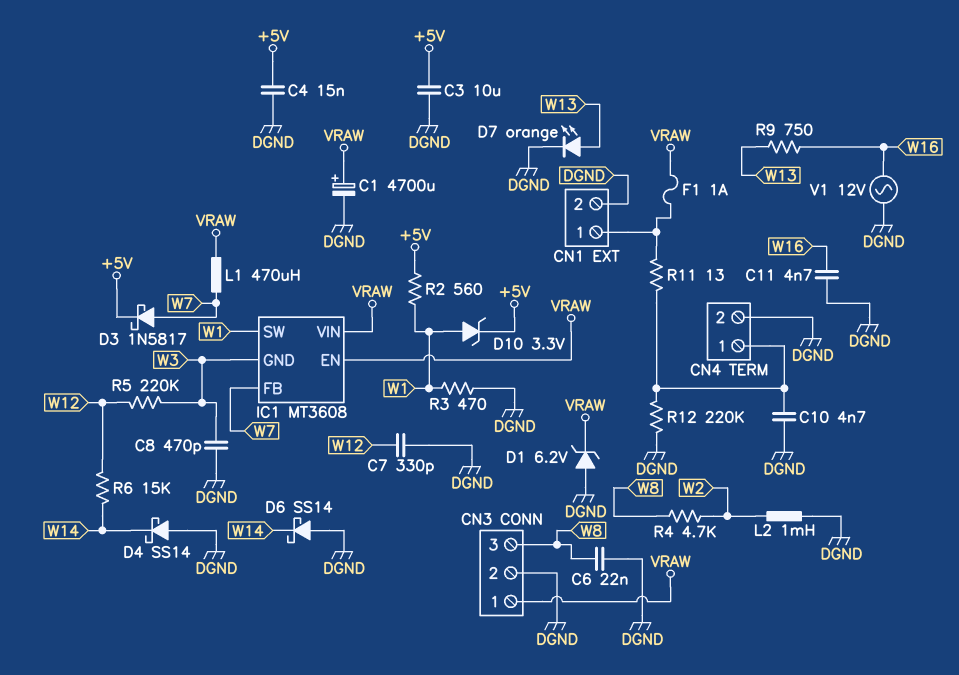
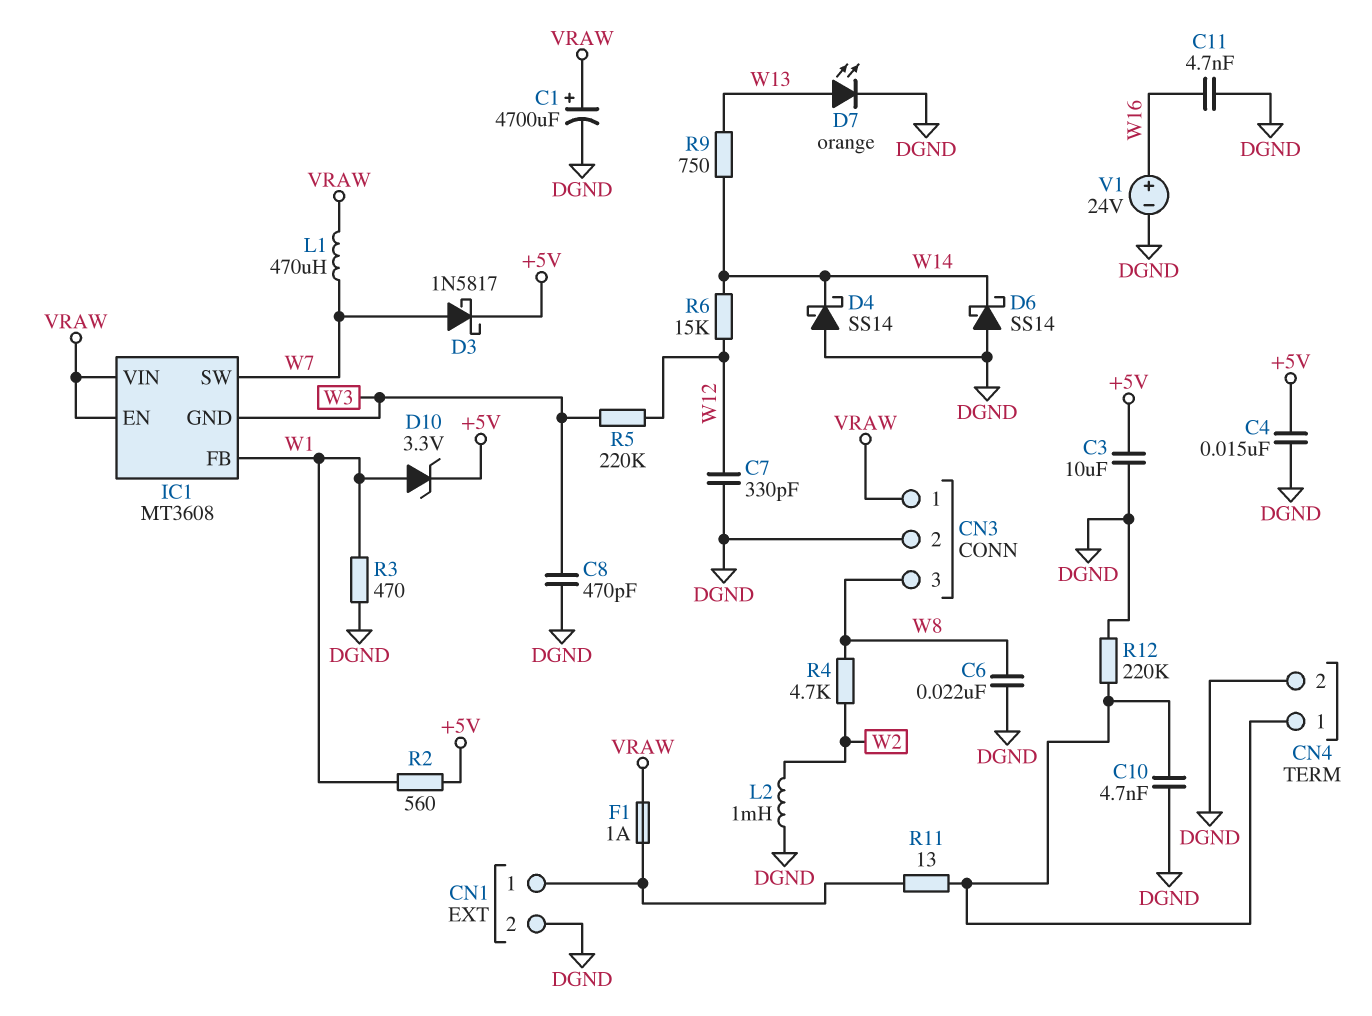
D1: zener 6.2V (A DGND, K VRAW) -> none
IC1 pin FB: W7 -> W1
IC1 pin SW: W1 -> W7
R9: 750 (W13, W16) -> 750 (W13, W14)
V1: AC 12V (DGND, W16) -> 24V (plus W16, minus DGND)

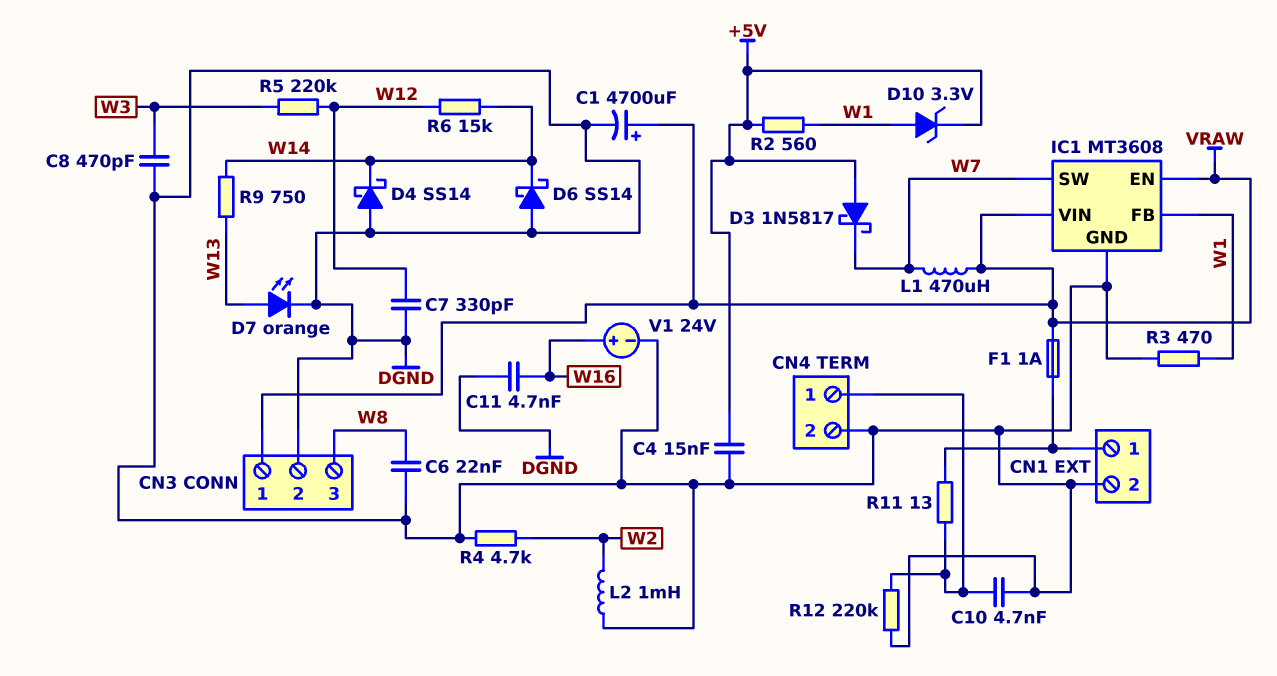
C3: 10uF (+5V, DGND) -> none
D3: schottky 1N5817 (A W7, K +5V) -> schottky 1N5817 (A +5V, K W7)
IC1 pin GND: W3 -> DGND
R4: 4.7k (W2, W8) -> 4.7k (DGND, W2)

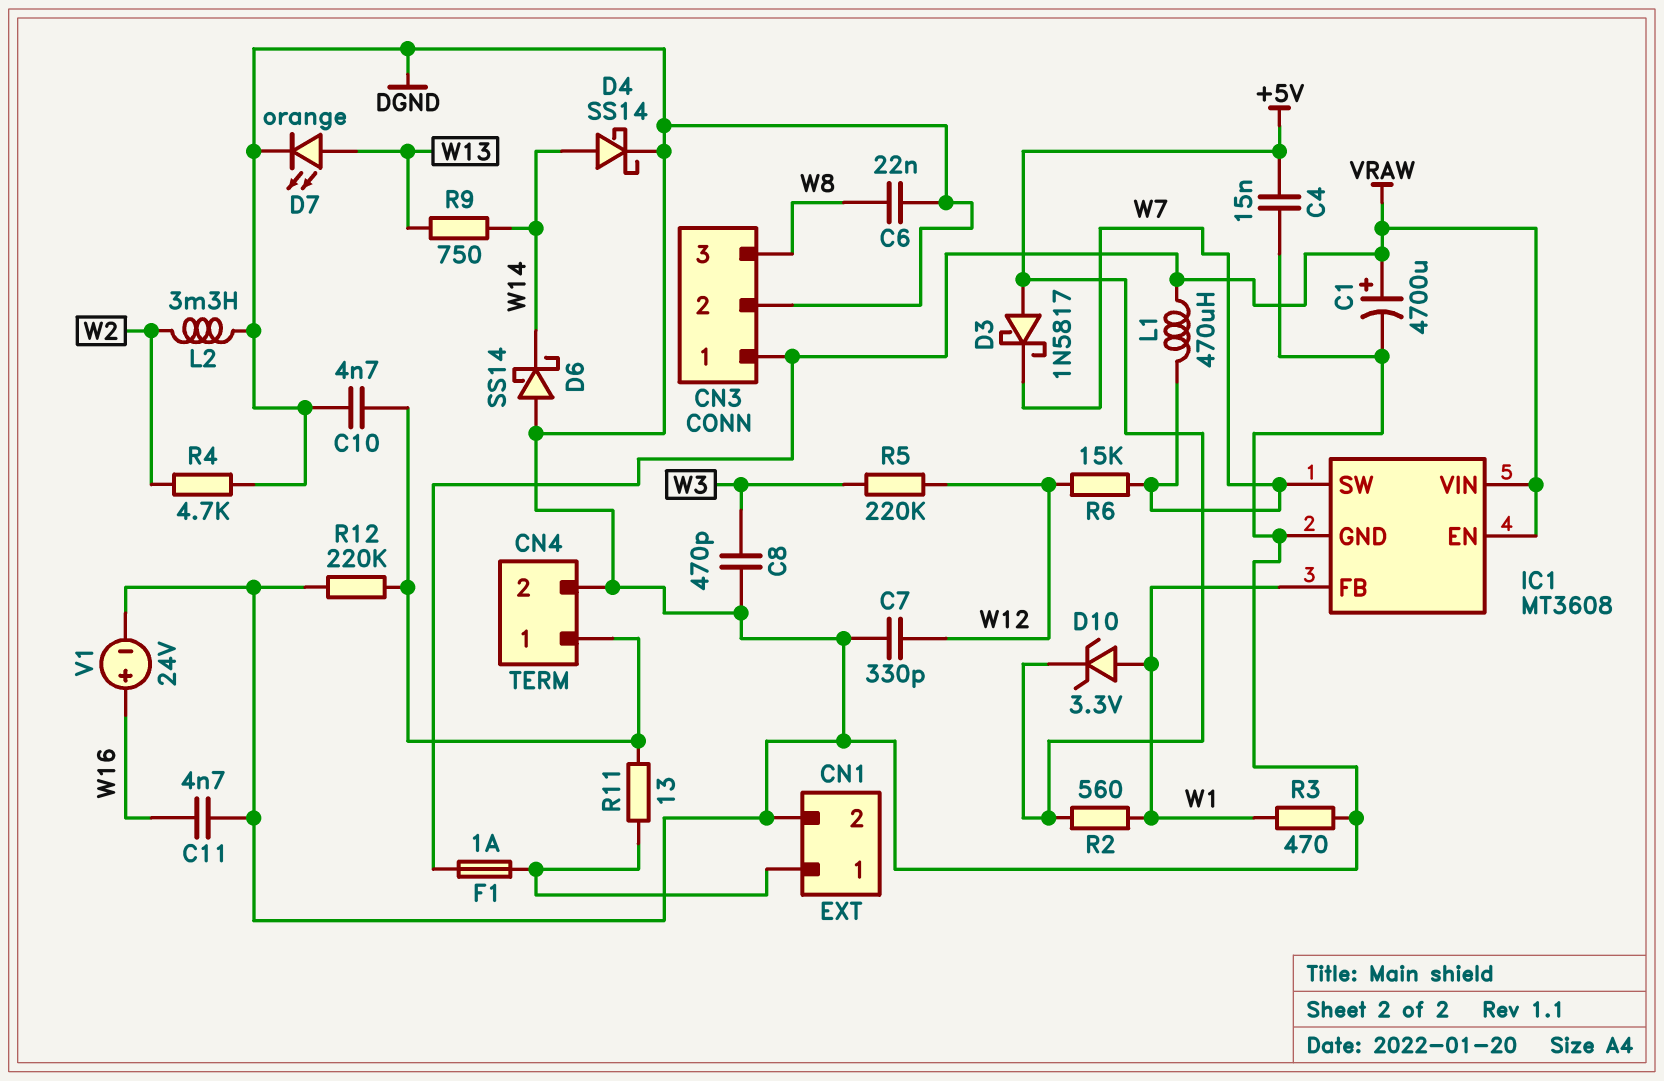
D4: schottky SS14 (A DGND, K W14) -> schottky SS14 (A W14, K DGND)
L2: 1mH (DGND, W2) -> 3.3mH (DGND, W2)
R6: 15k (W12, W14) -> 15k (W7, W12)

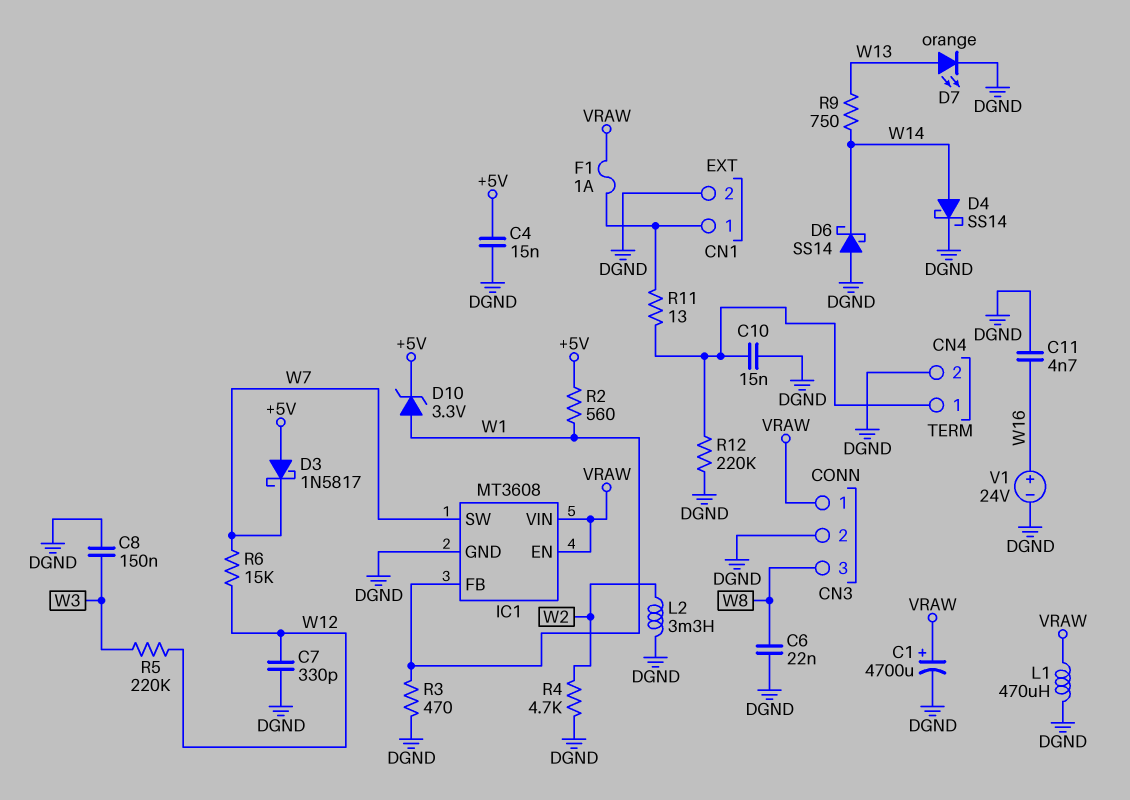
C8: 470pF (DGND, W3) -> 150nF (DGND, W3)
C10: 4.7nF (CN4/1, DGND) -> 15nF (CN4/1, DGND)
L1: 470uH (VRAW, W7) -> 470uH (DGND, VRAW)

